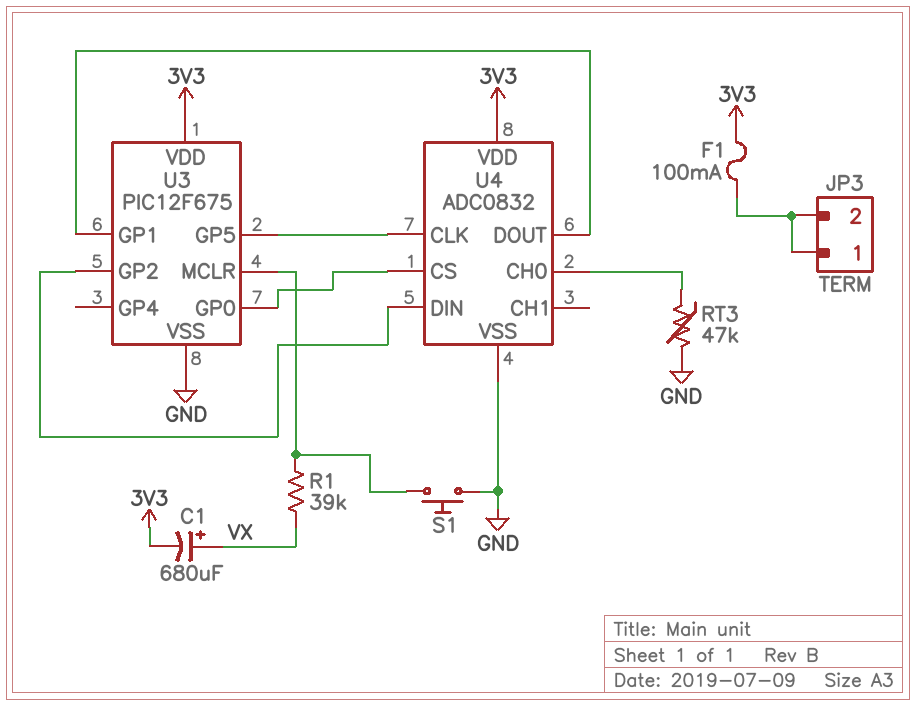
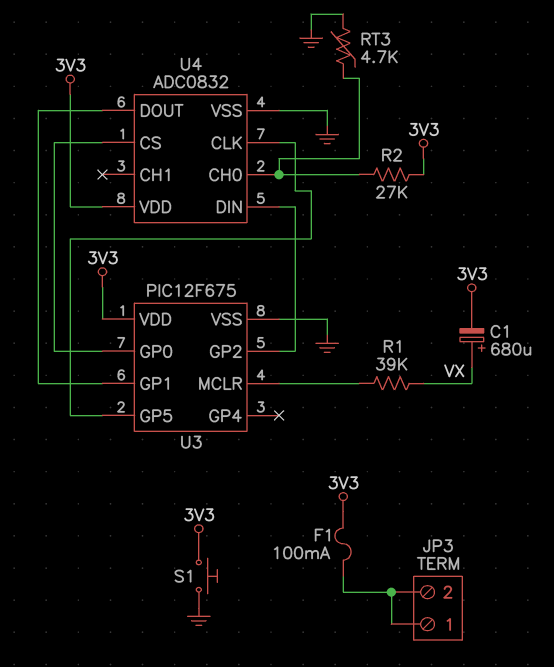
R2: none -> 27k (3V3, U4/CH0)
RT3: 47k (GND, U4/CH0) -> 4.7k (GND, U4/CH0)
S1: button (GND, U3/MCLR) -> button (3V3, GND)

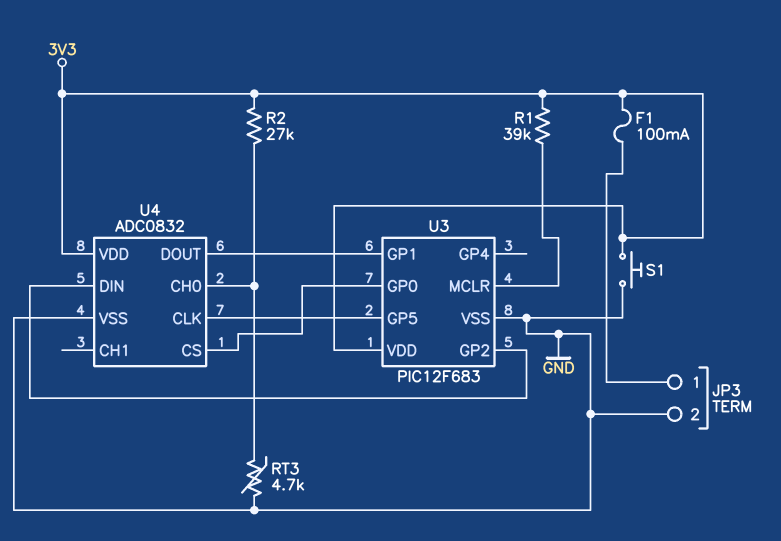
C1: 680uF (plus VX, minus 3V3) -> none
JP3 pin 2: JP3/1 -> GND
R1: 39k (U3/MCLR, VX) -> 39k (3V3, U3/MCLR)
U3: PIC12F675 -> PIC12F683

